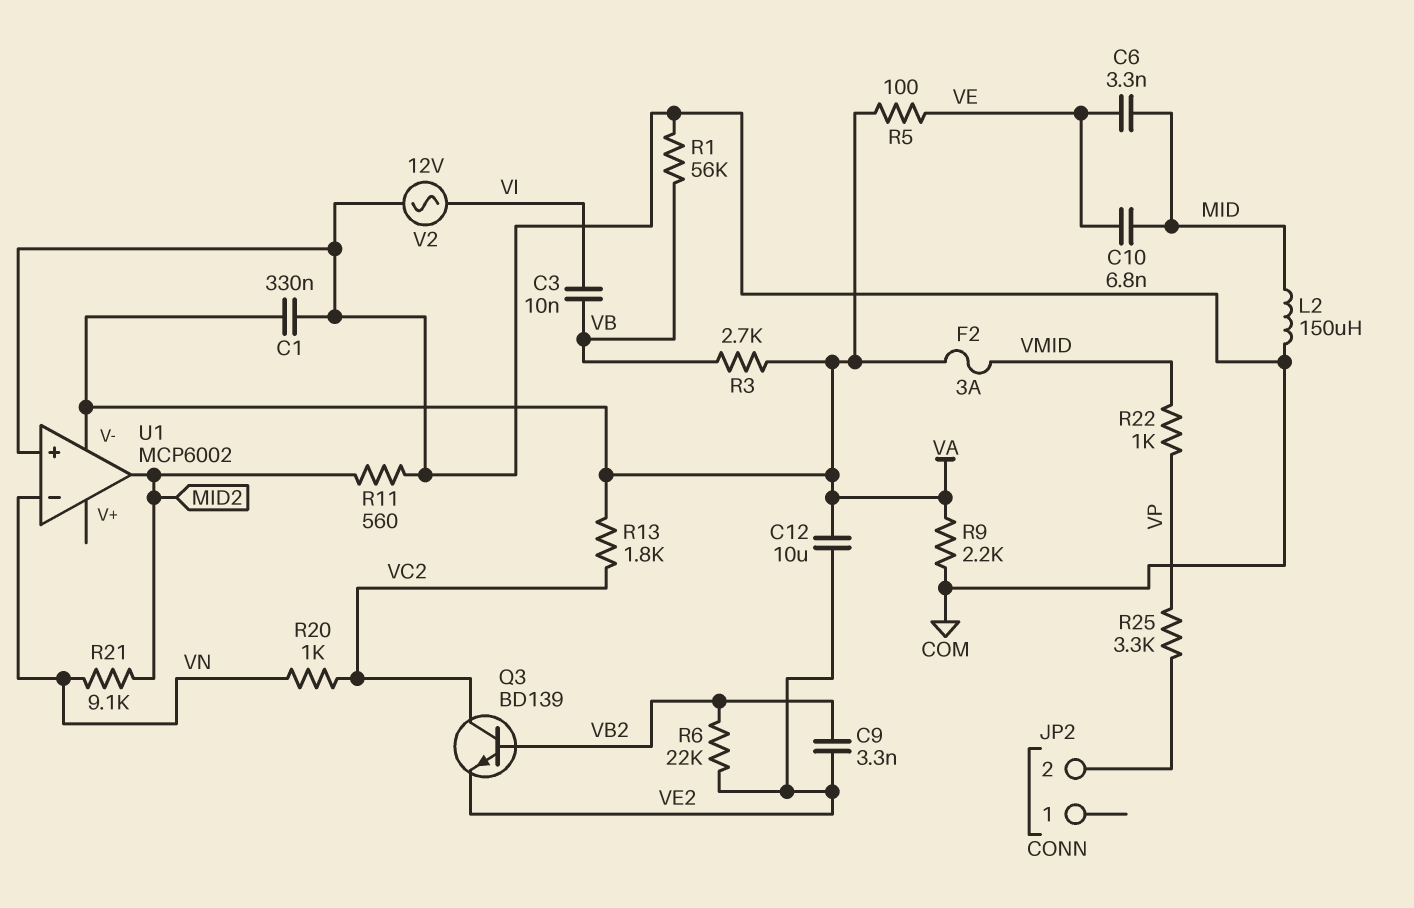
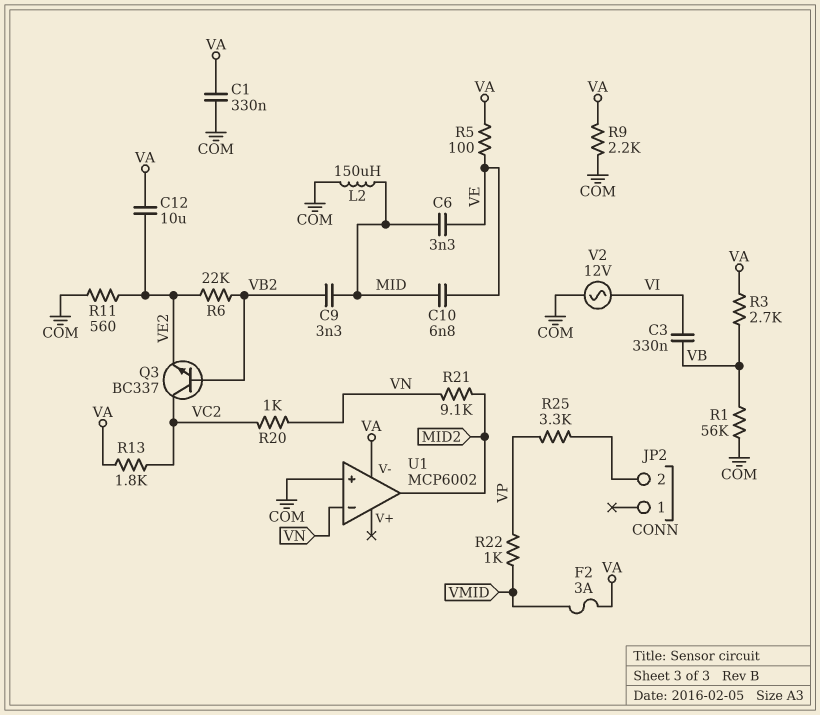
C3: 10nF (VB, VI) -> 330nF (VB, VI)
C9: 3.3nF (VB2, VE2) -> 3.3nF (MID, VB2)
Q3: NPN BD139 (B VB2, C VC2, E VE2) -> NPN BC337 (B VB2, C VC2, E VE2)
R11: 560 (COM, MID2) -> 560 (COM, VE2)

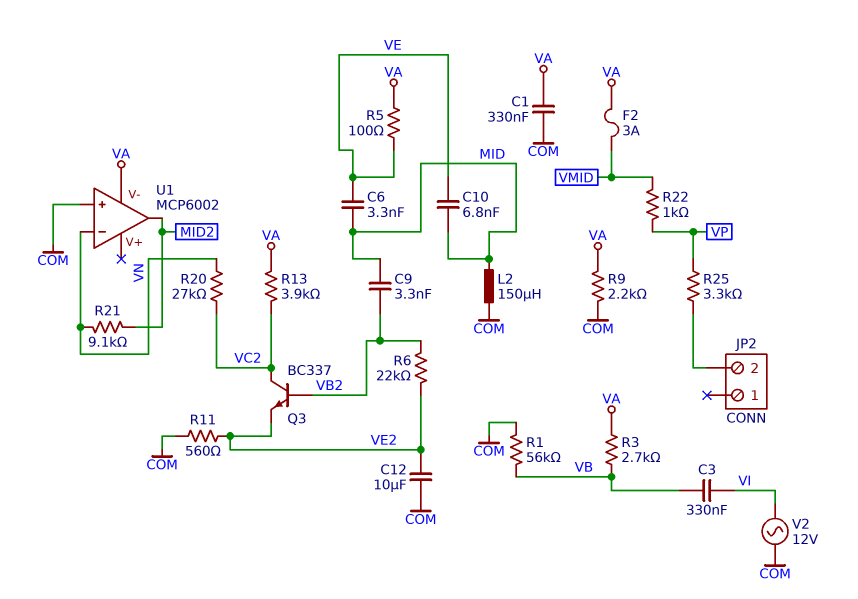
C12: 10uF (VA, VE2) -> 10uF (COM, VE2)
R13: 1.8k (VA, VC2) -> 3.9k (VA, VC2)
R20: 1k (VC2, VN) -> 27k (VC2, VN)

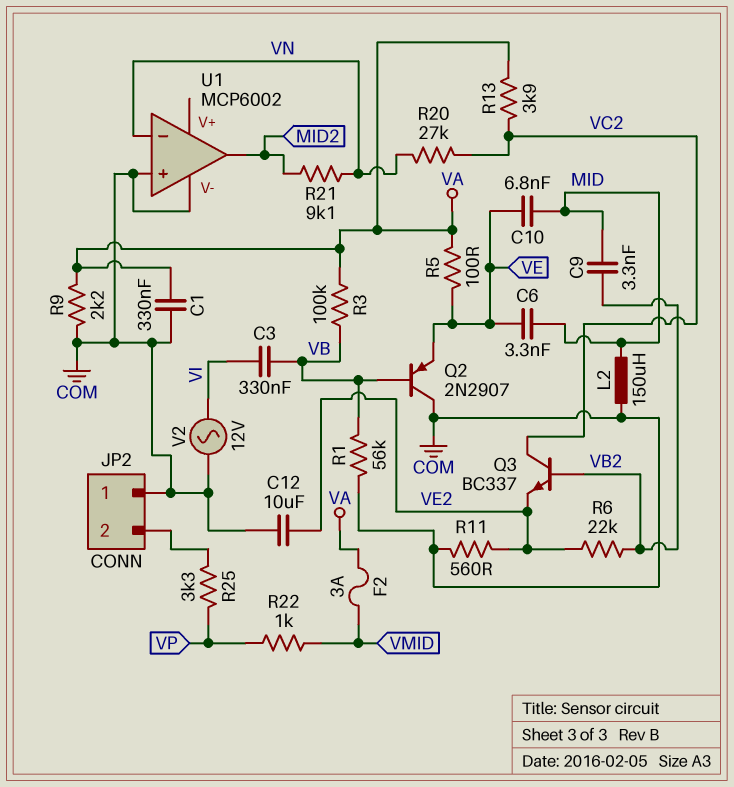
JP2 pin 1: none -> COM
Q2: none -> PNP 2N2907 (B VB, C COM, E VE)
R3: 2.7k (VA, VB) -> 100k (VA, VB)
U1 pin V-: VA -> COM

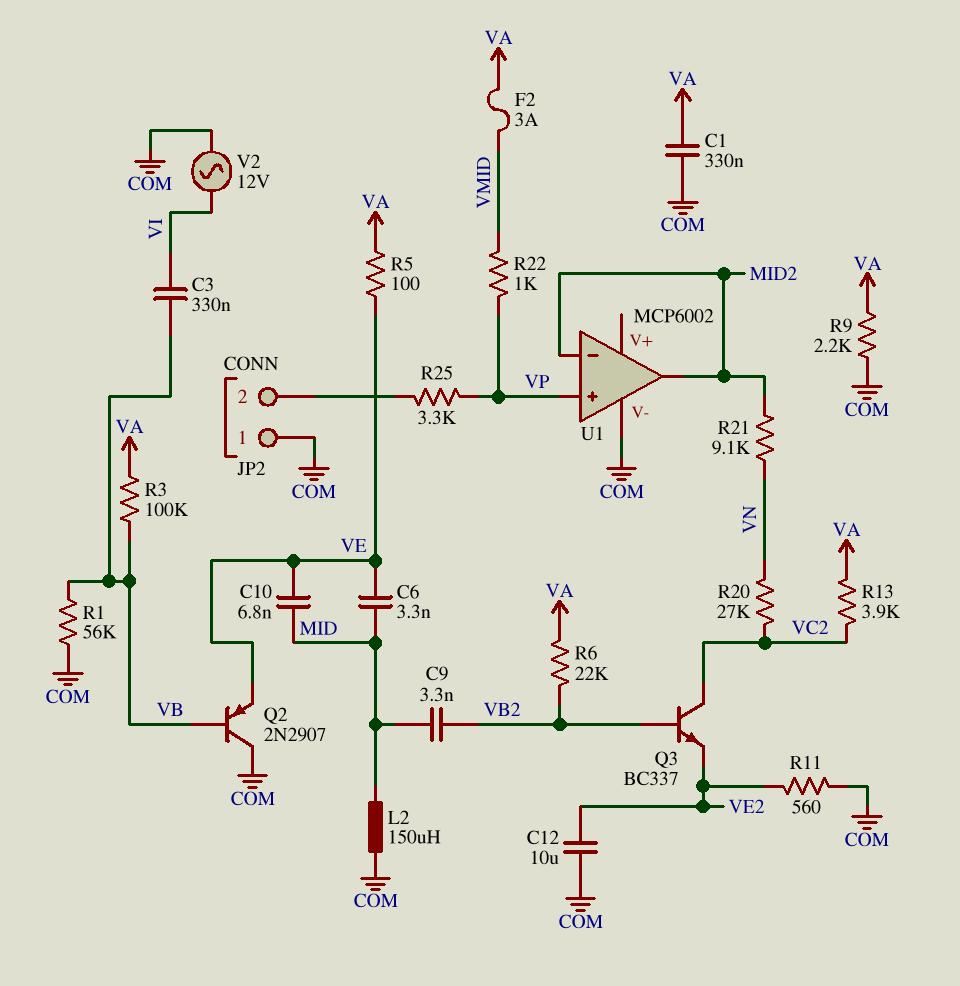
R6: 22k (VB2, VE2) -> 22k (VA, VB2)
U1 pin in+: COM -> VP
U1 pin in-: VN -> MID2

